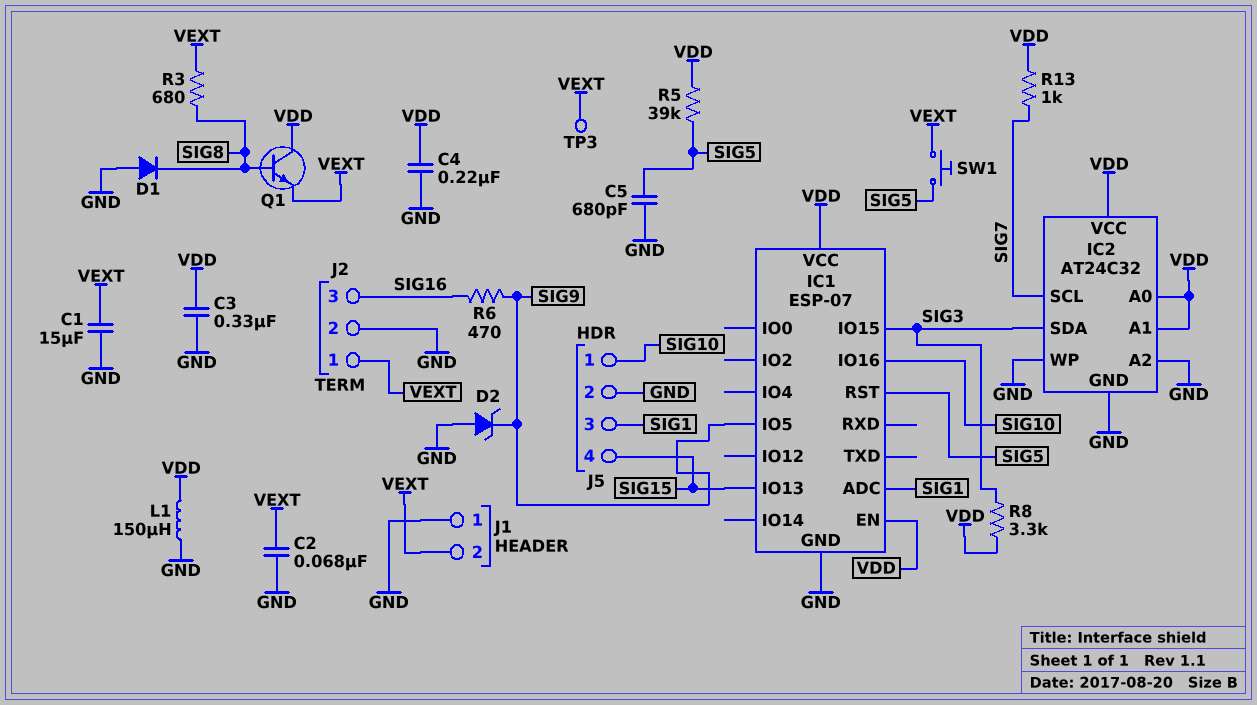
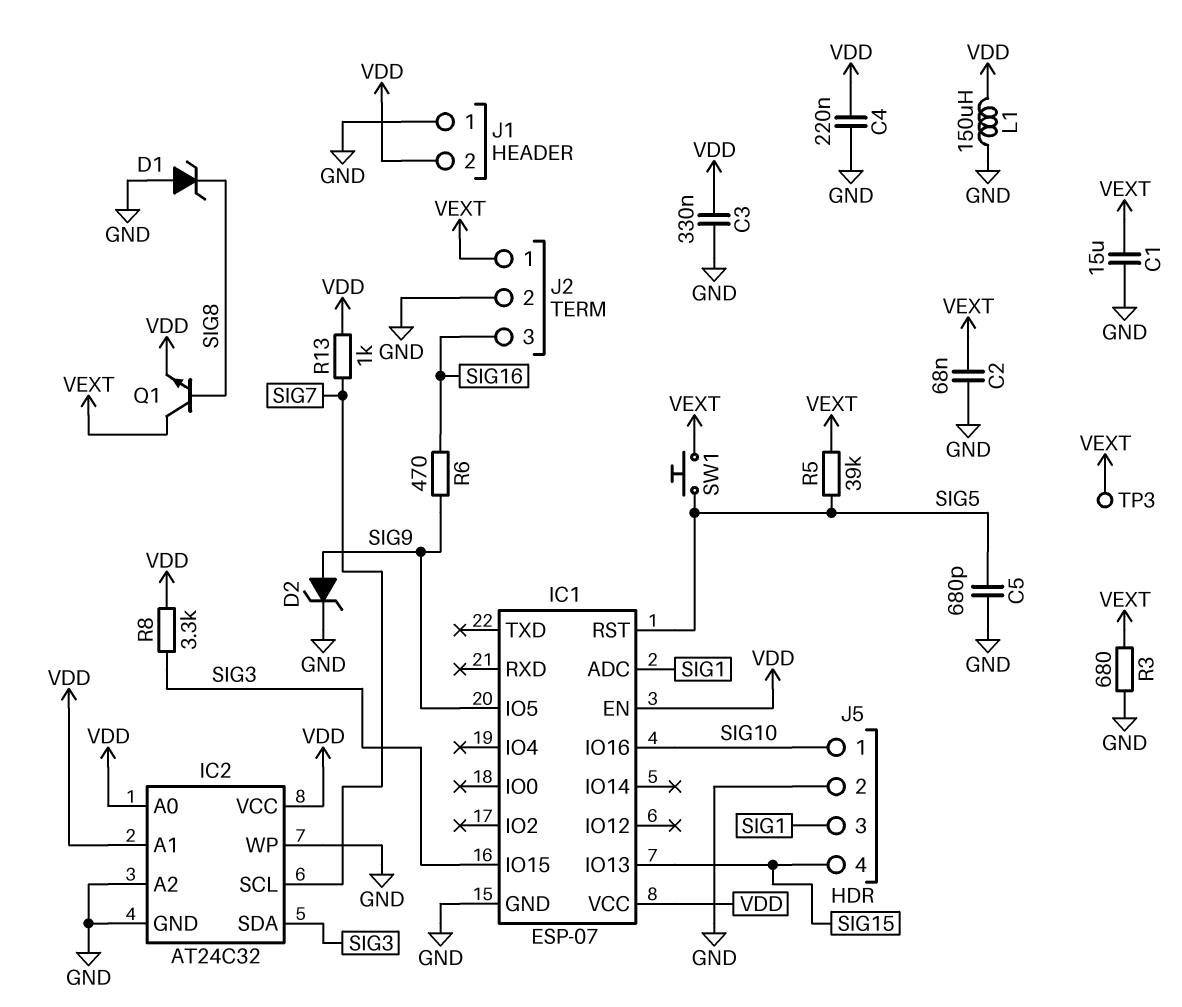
D1: diode (A GND, K SIG8) -> zener (A GND, K SIG8)
D2: zener (A GND, K SIG9) -> zener (A SIG9, K GND)
J1 pin 2: VEXT -> VDD
Q1: NPN (B SIG8, C VDD, E VEXT) -> NPN (B SIG8, C VEXT, E VDD)
R3: 680 (SIG8, VEXT) -> 680 (GND, VEXT)
R5: 39k (SIG5, VDD) -> 39k (SIG5, VEXT)

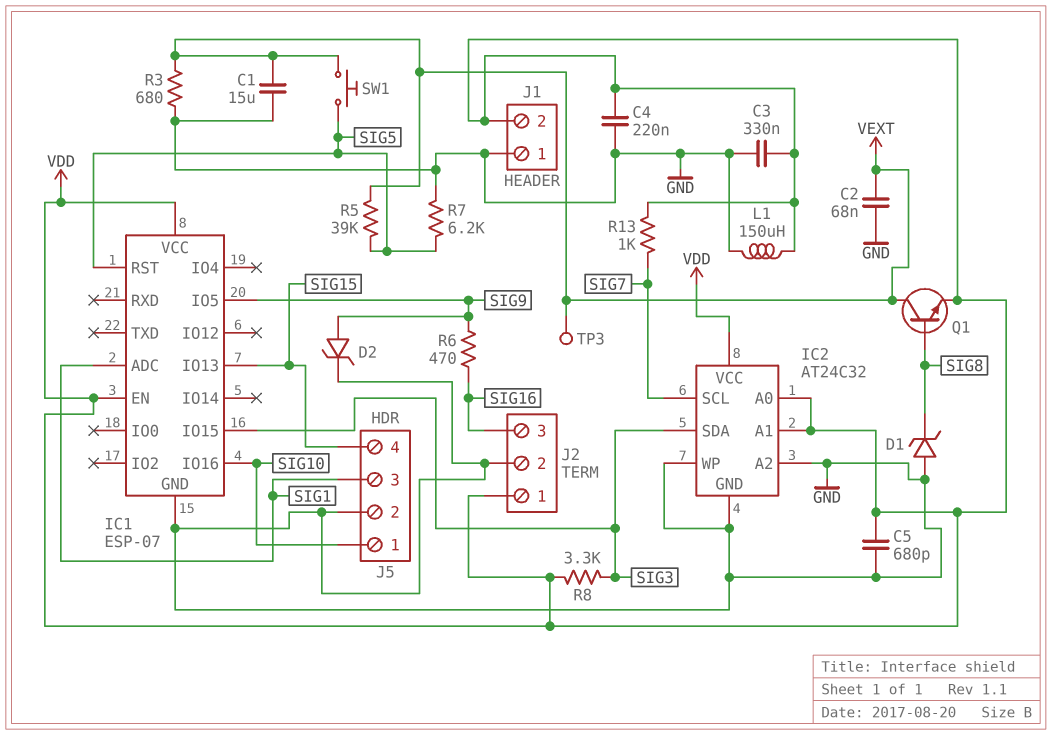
C5: 680pF (GND, SIG5) -> 680pF (GND, VDD)
J2 pin 1: VEXT -> VDD
R7: none -> 6.2k (GND, SIG5)

